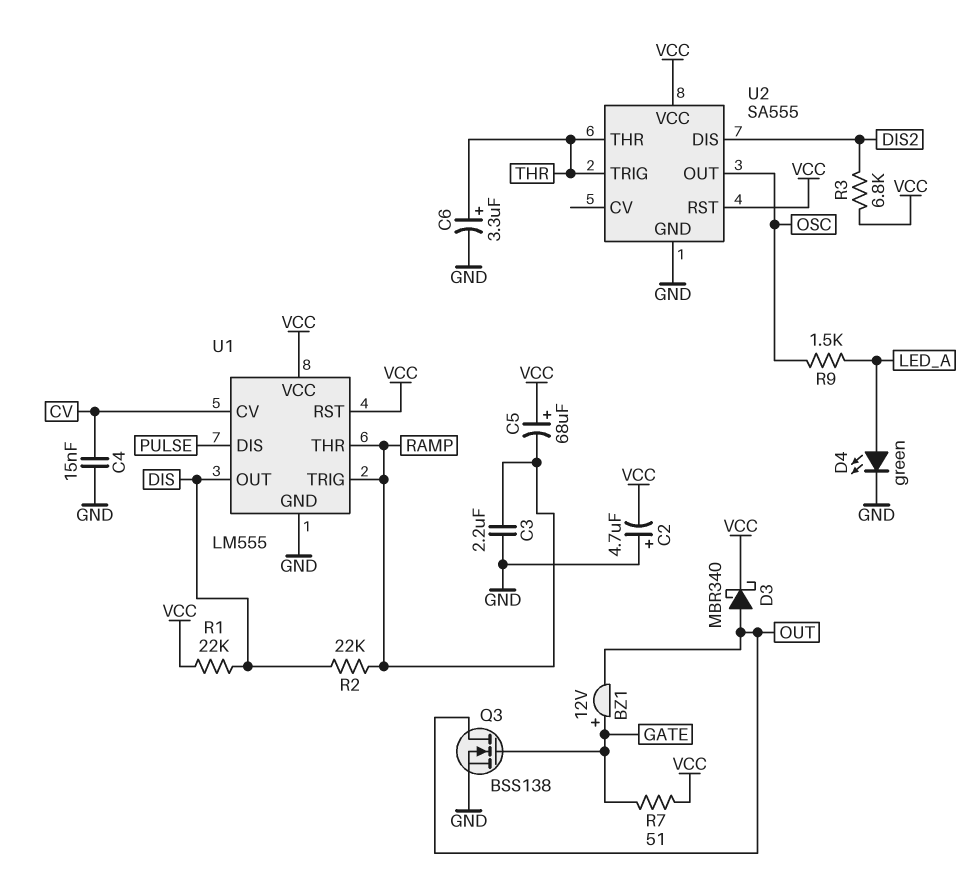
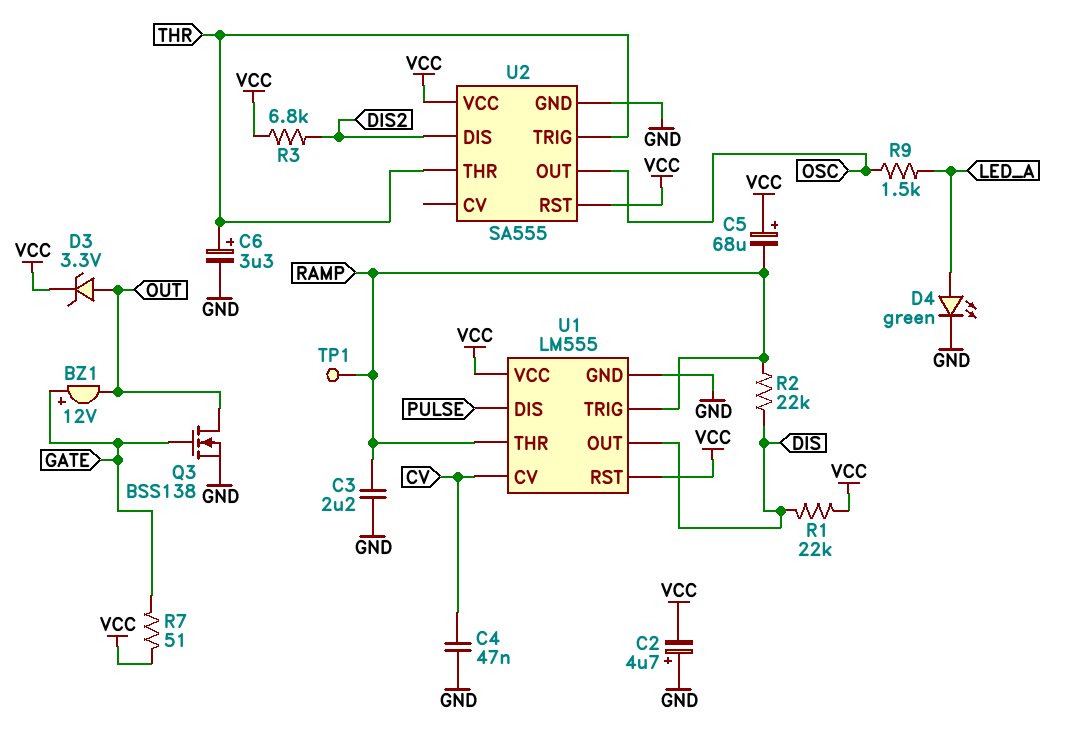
C4: 15nF (CV, GND) -> 47nF (CV, GND)
D3: schottky MBR340 (A OUT, K VCC) -> zener 3.3V (A OUT, K VCC)
TP1: none -> test point (RAMP)

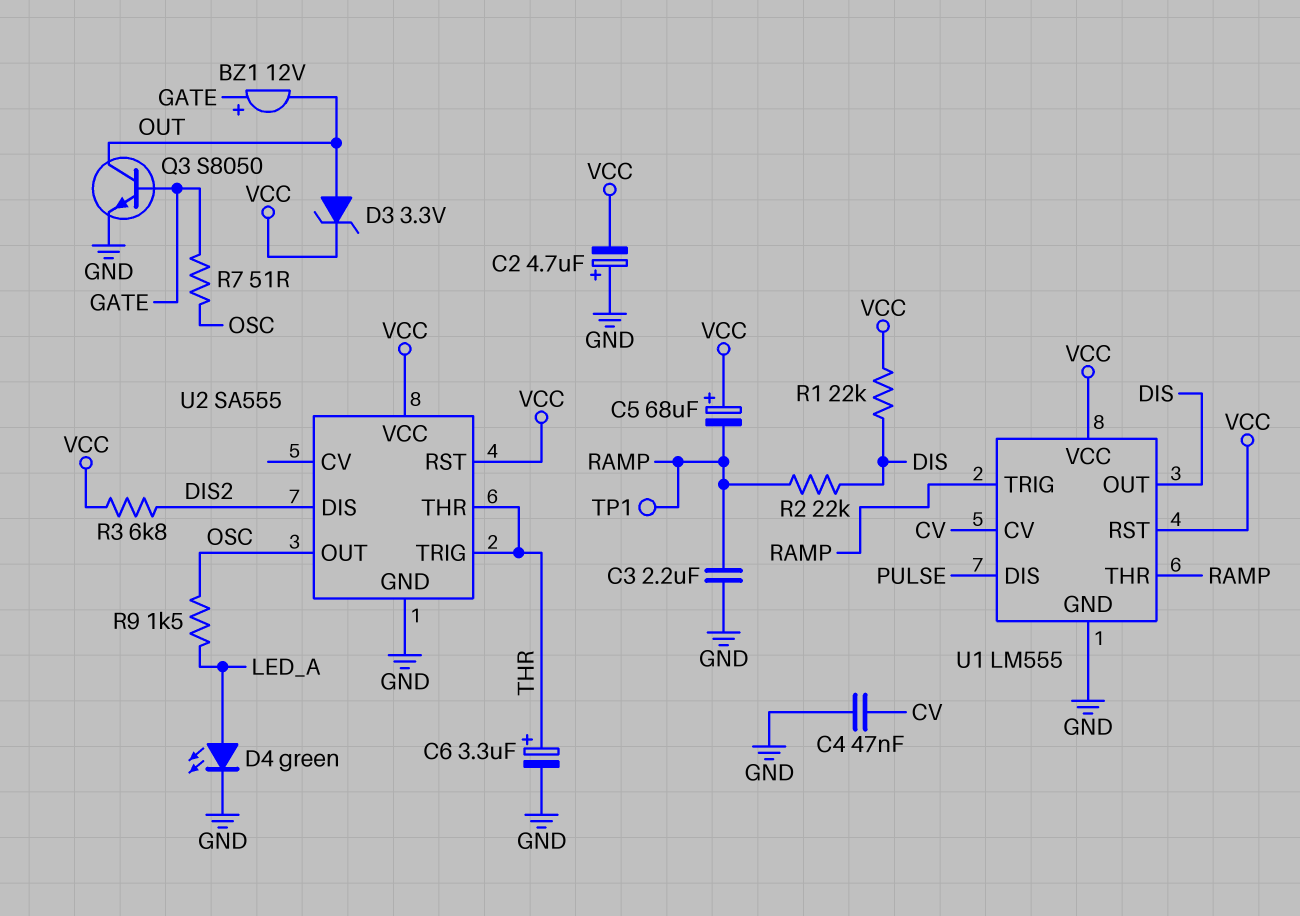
Q3: NMOS BSS138 (G GATE, D OUT, S GND) -> NPN S8050 (B GATE, C OUT, E GND)
R7: 51 (GATE, VCC) -> 51 (GATE, OSC)

